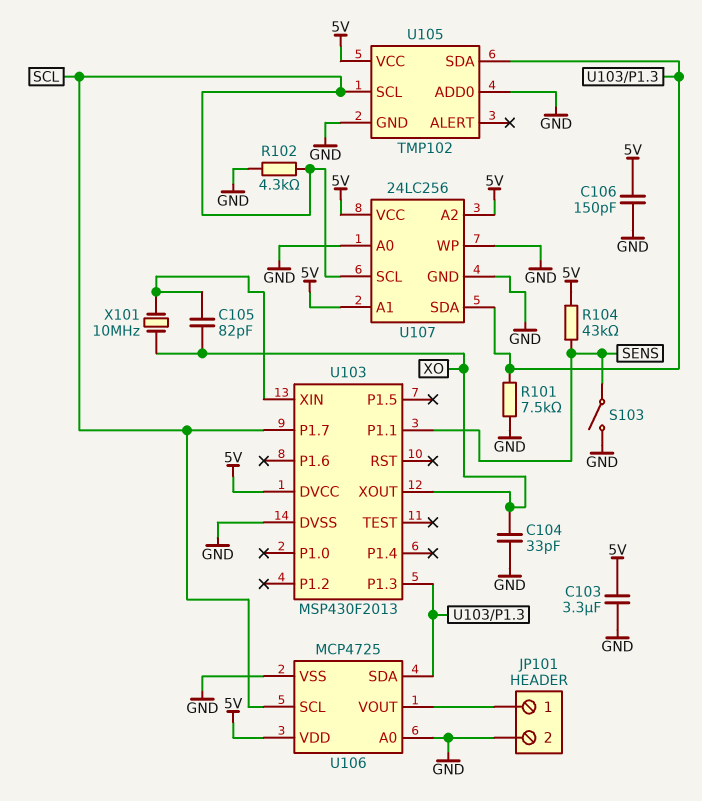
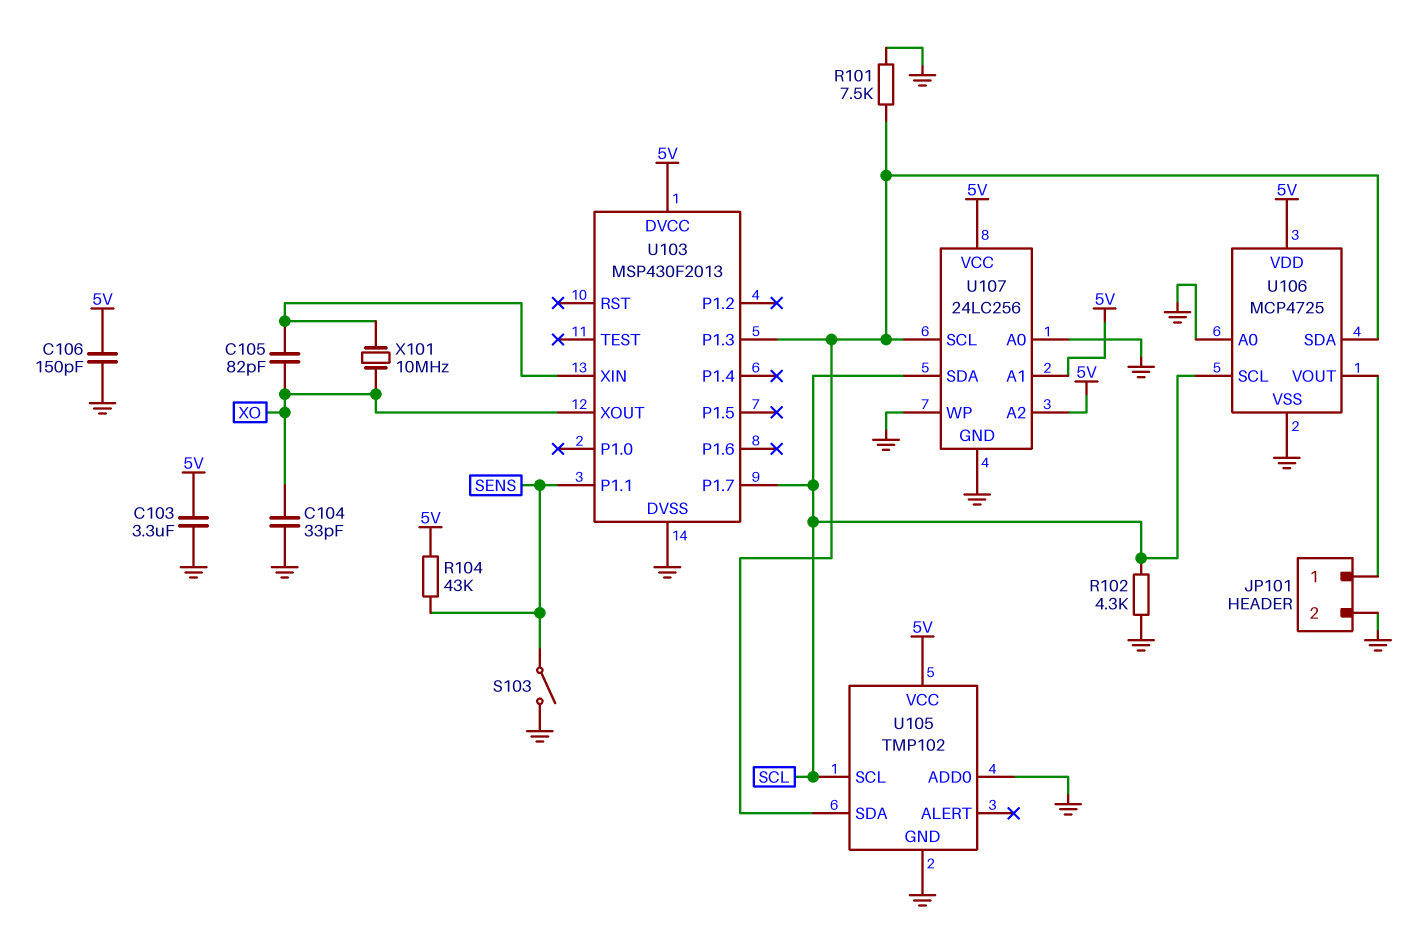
U107 pin SCL: SCL -> U103/P1.3
U107 pin SDA: U103/P1.3 -> SCL

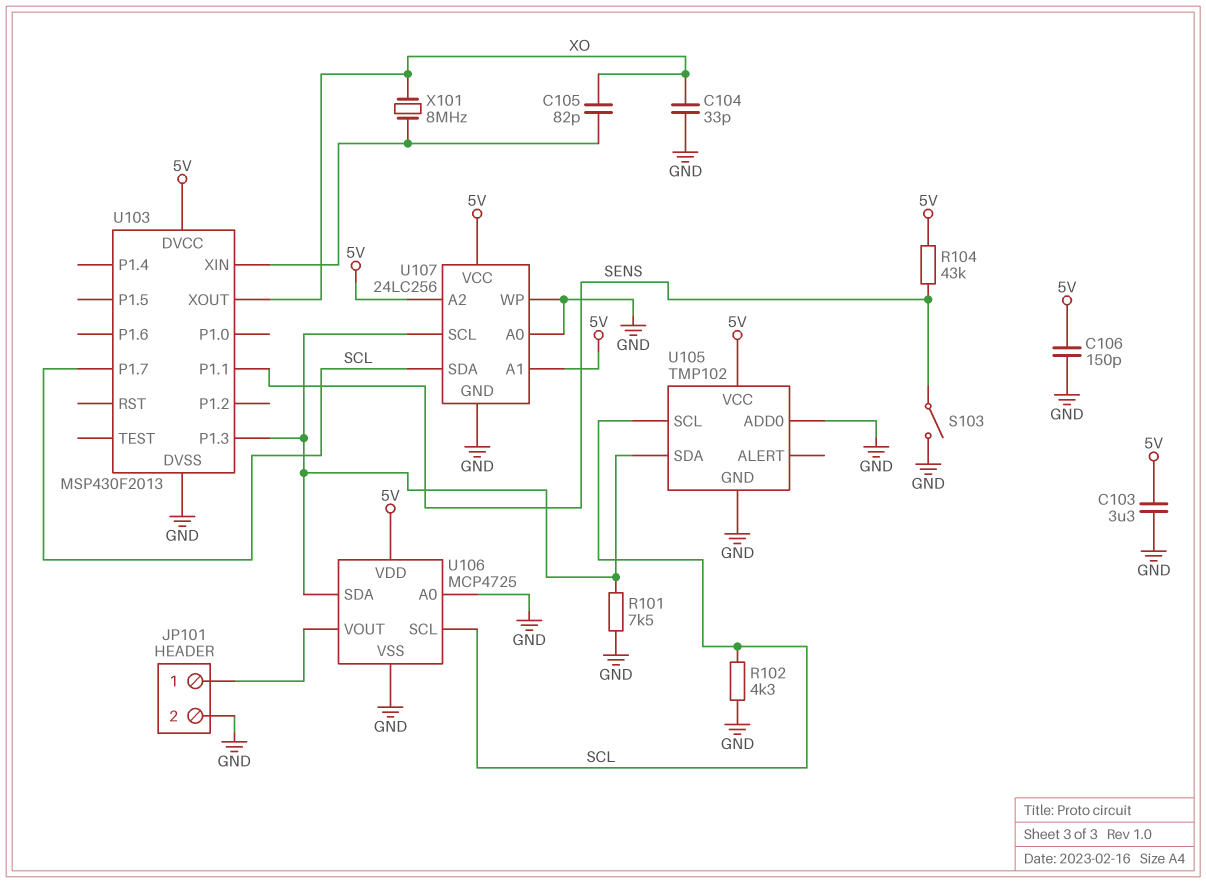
X101: 10MHz (U103/XIN, XO) -> 8MHz (U103/XIN, XO)

